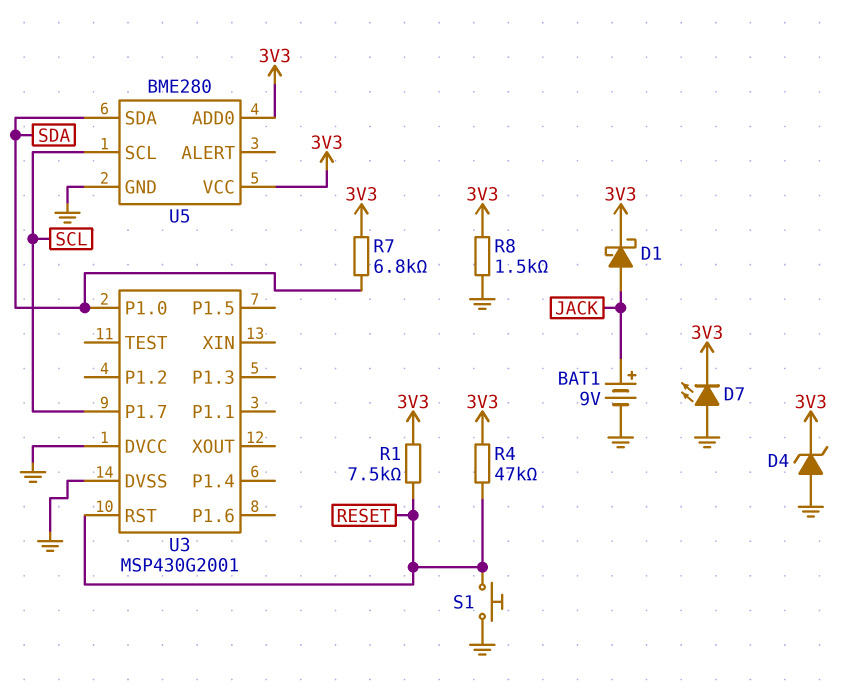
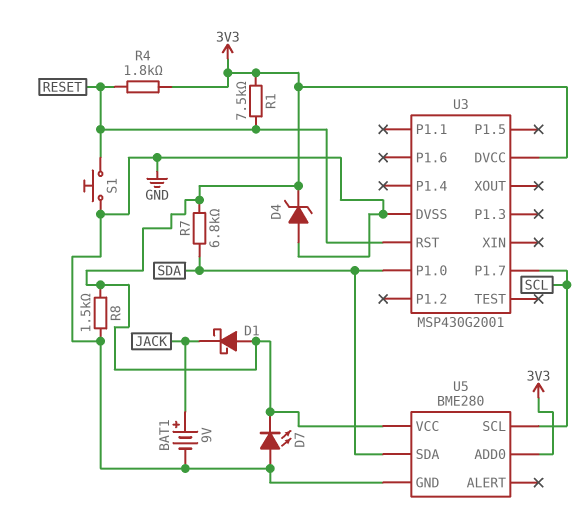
D1: schottky (A JACK, K 3V3) -> schottky (A 3V3, K JACK)
R4: 47k (3V3, RESET) -> 1.8k (3V3, RESET)
U3 pin DVCC: GND -> 3V3

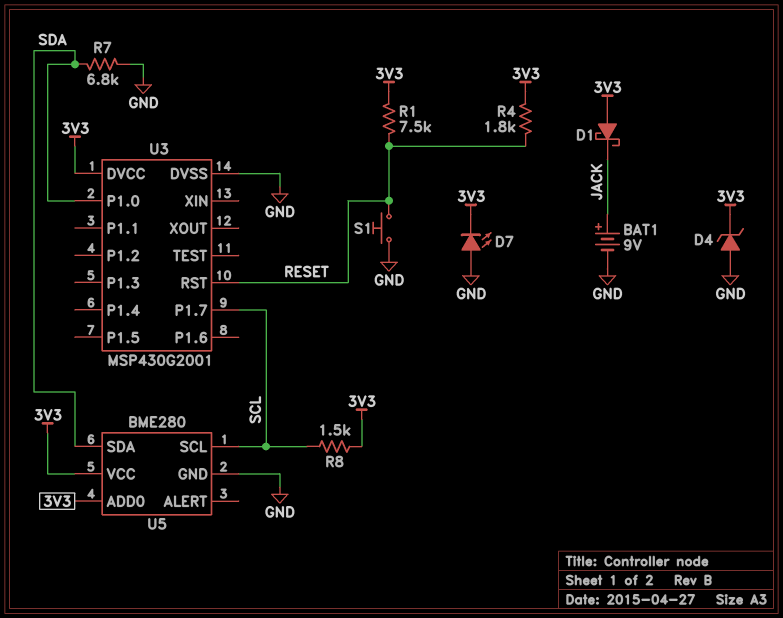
R7: 6.8k (3V3, SDA) -> 6.8k (GND, SDA)
R8: 1.5k (3V3, GND) -> 1.5k (3V3, SCL)

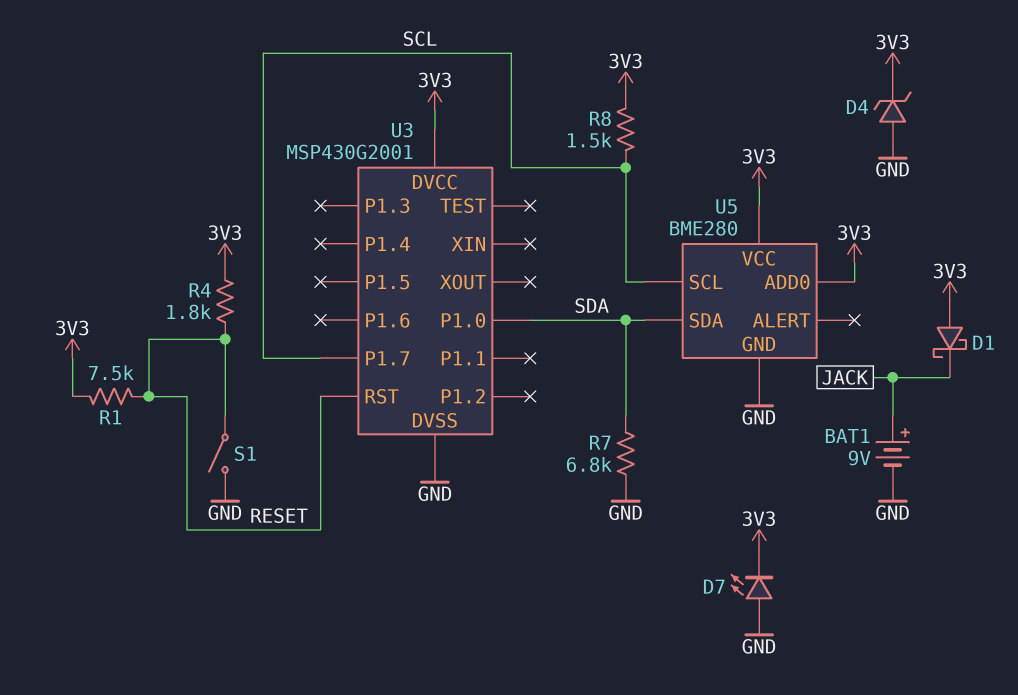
S1: button (GND, RESET) -> switch (GND, RESET)

